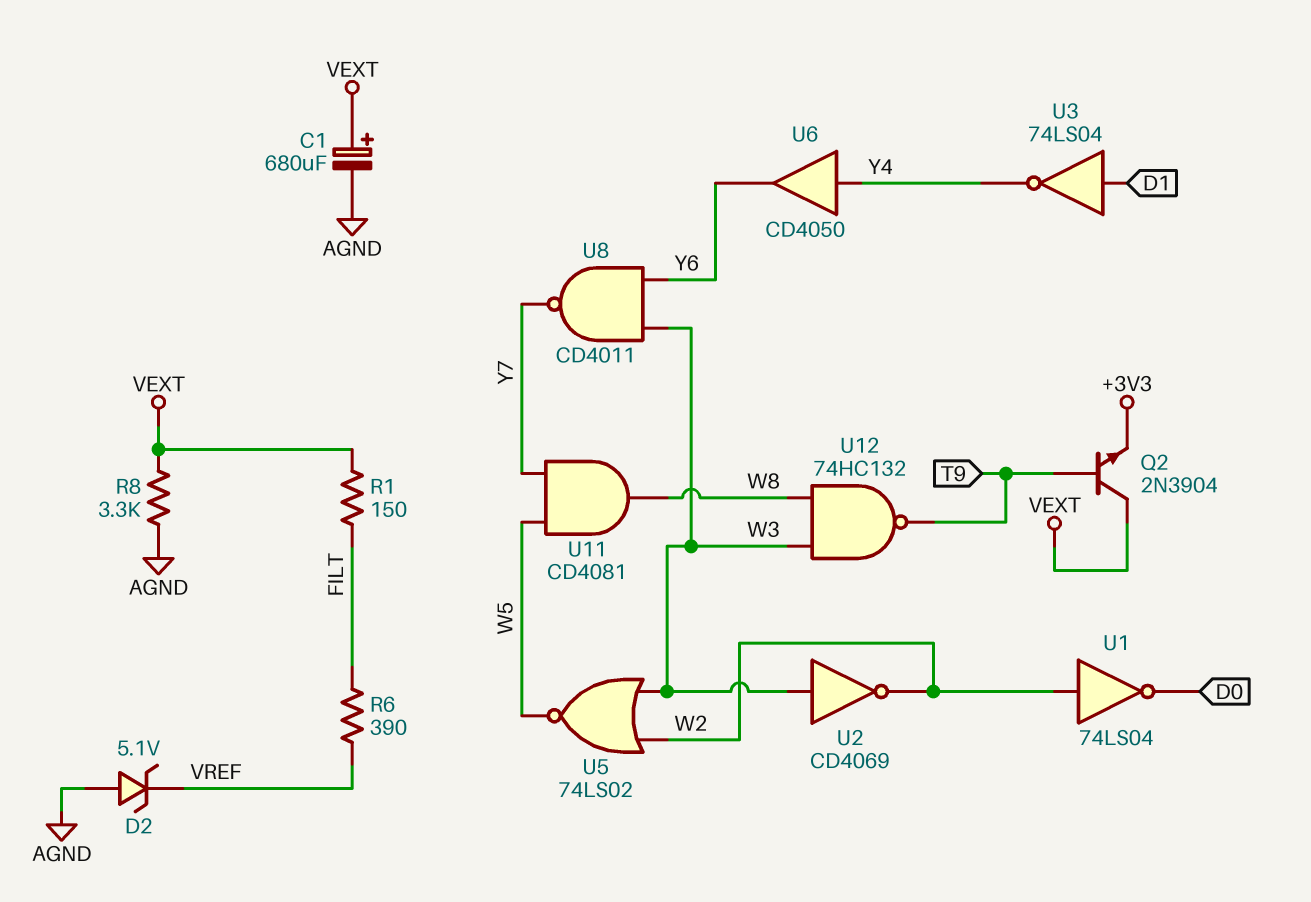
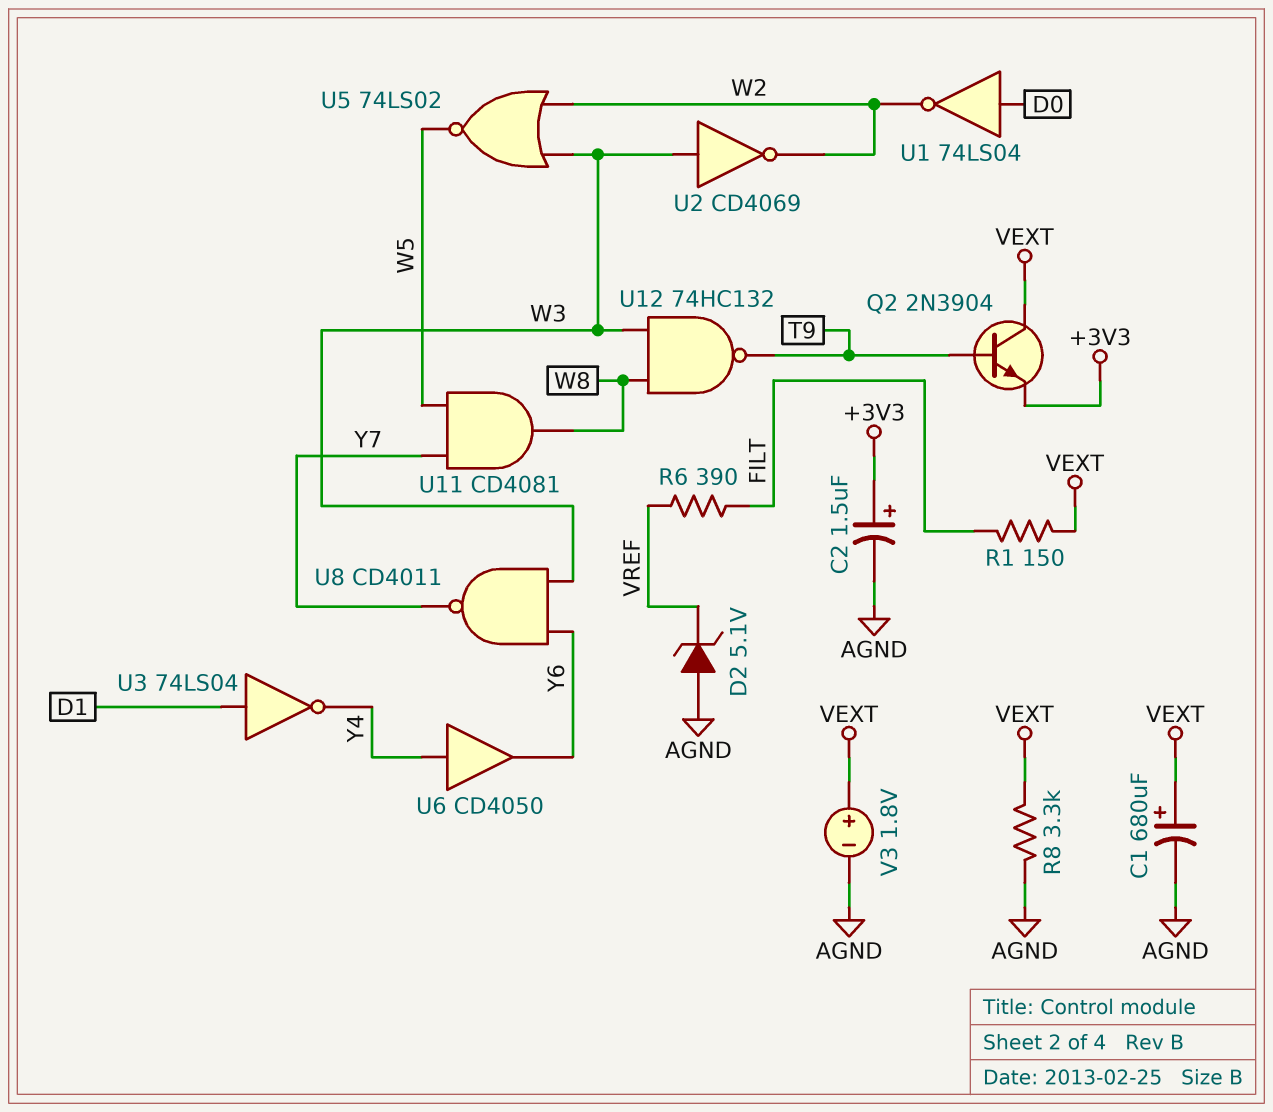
C2: none -> 1.5uF (plus +3V3, minus AGND)
U1: NOT 74LS04 (in W2, out D0) -> NOT 74LS04 (in D0, out W2)
V3: none -> 1.8V (plus VEXT, minus AGND)

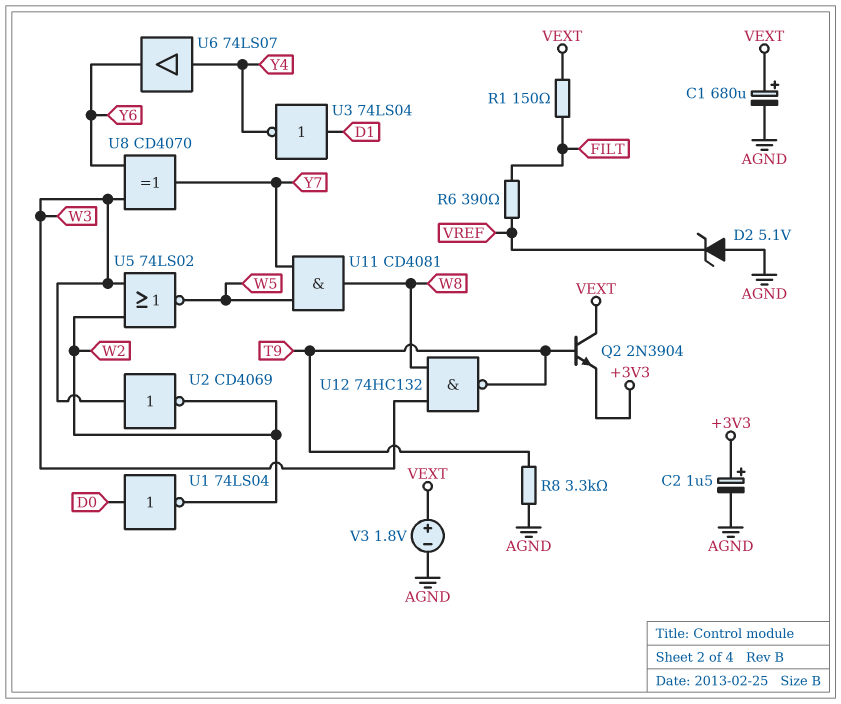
R8: 3.3k (AGND, VEXT) -> 3.3k (AGND, T9)
U6: buffer CD4050 (in Y4, out Y6) -> buffer 74LS07 (in Y4, out Y6)
U8: NAND CD4011 (in W3, in Y6, out Y7) -> XOR CD4070 (in W3, in Y6, out Y7)

